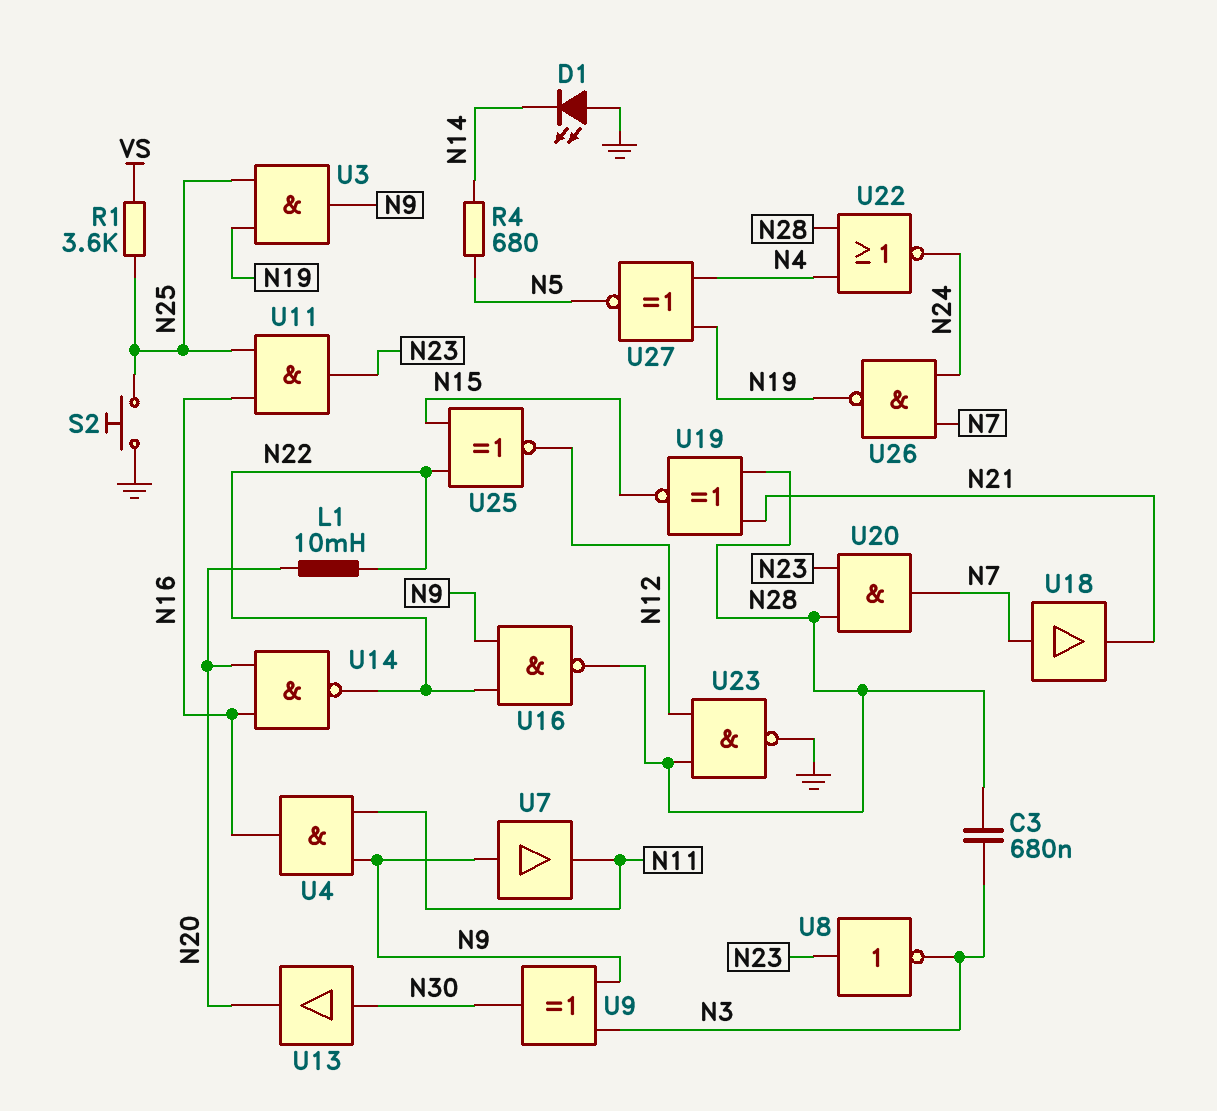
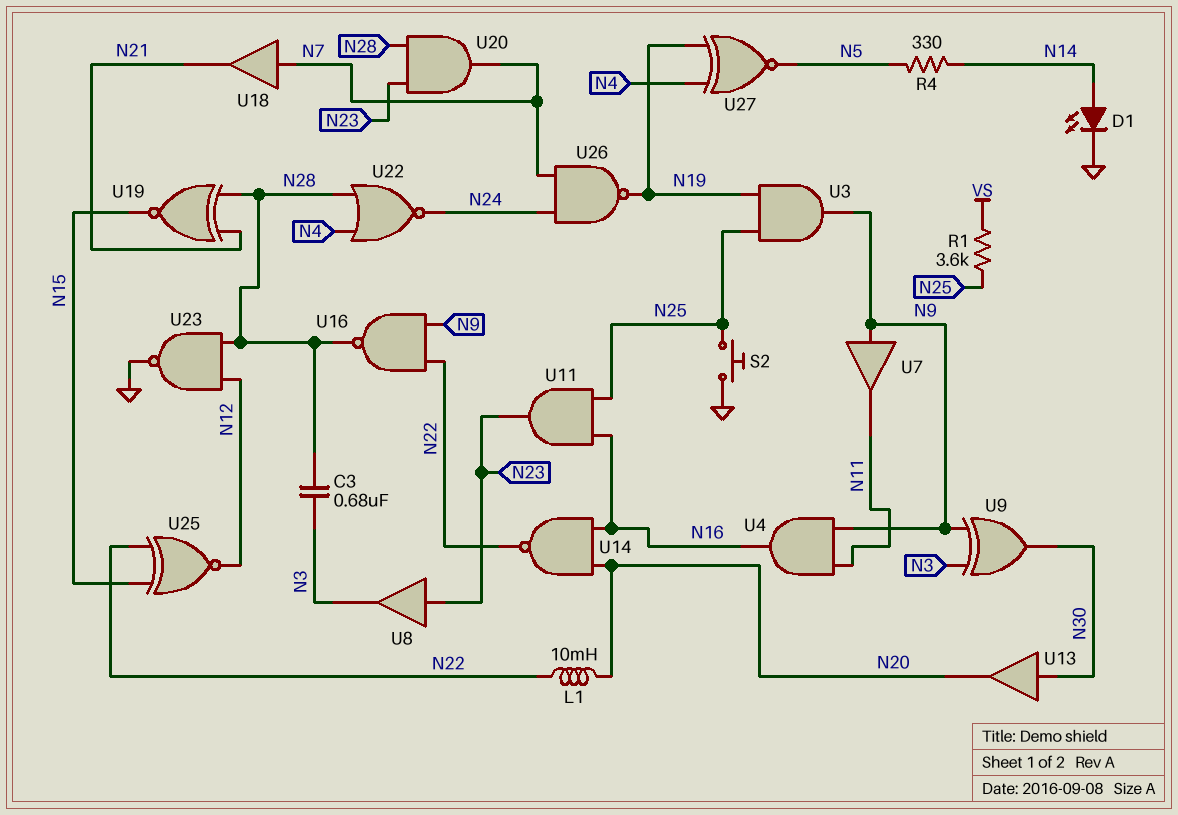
D1: LED (A GND, K N14) -> LED (A N14, K GND)
R4: 680 (N5, N14) -> 330 (N5, N14)
U8: NOT (in N23, out N3) -> buffer (in N23, out N3)

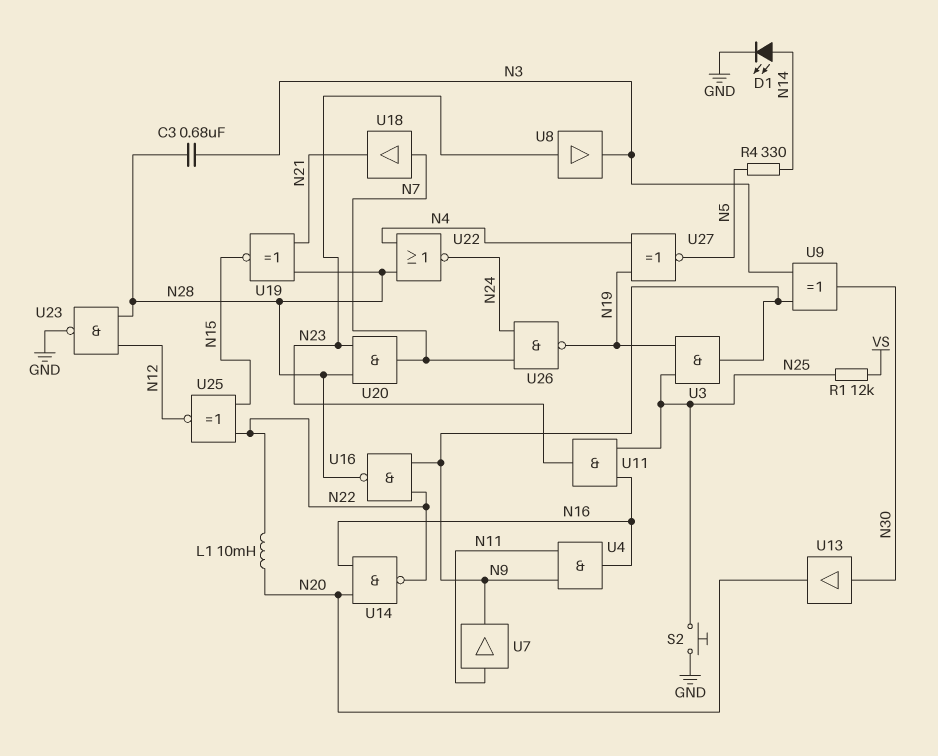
R1: 3.6k (N25, VS) -> 12k (N25, VS)
U7: buffer (in N9, out N11) -> buffer (in N11, out N9)

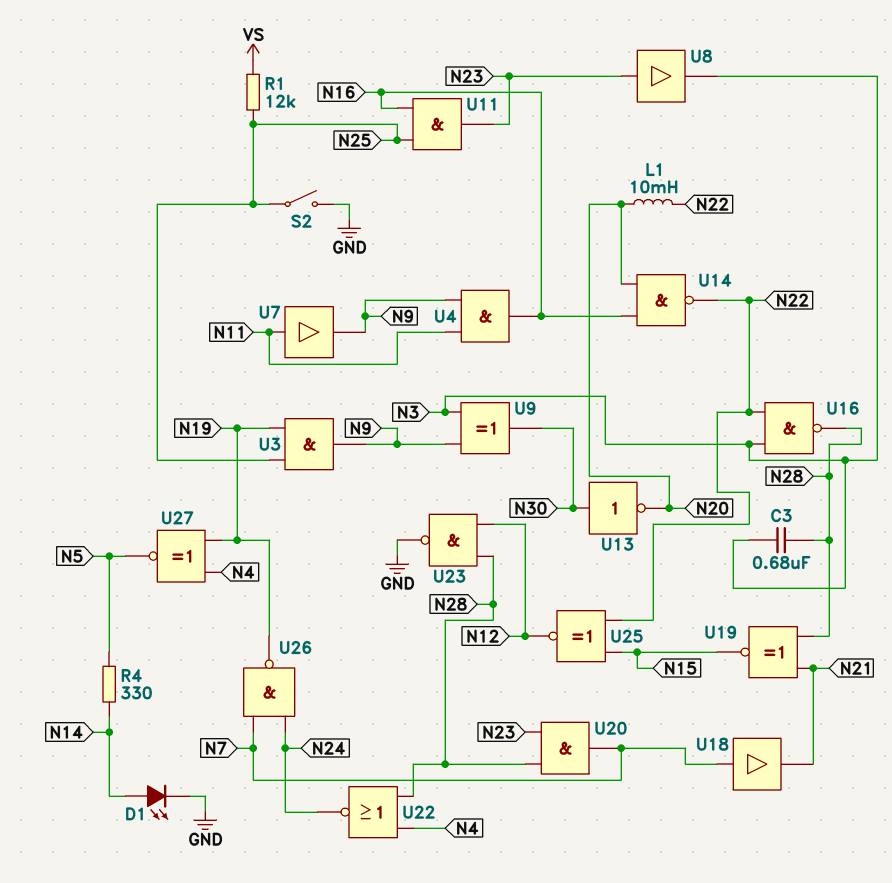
S2: button (GND, N25) -> switch (GND, N25)
U13: buffer (in N30, out N20) -> NOT (in N30, out N20)
U16: NAND (in N9, in N22, out N28) -> NAND (in N3, in N22, out N28)

